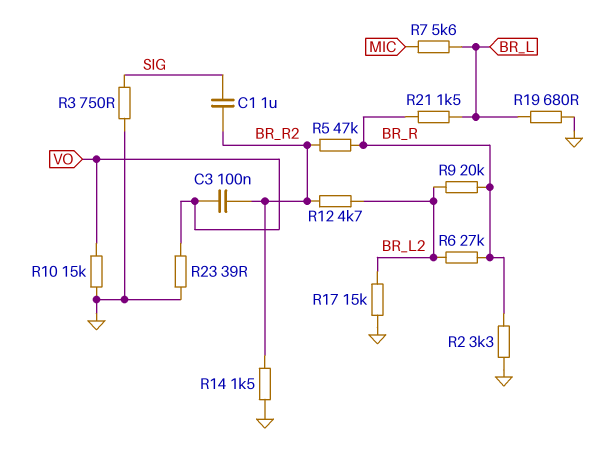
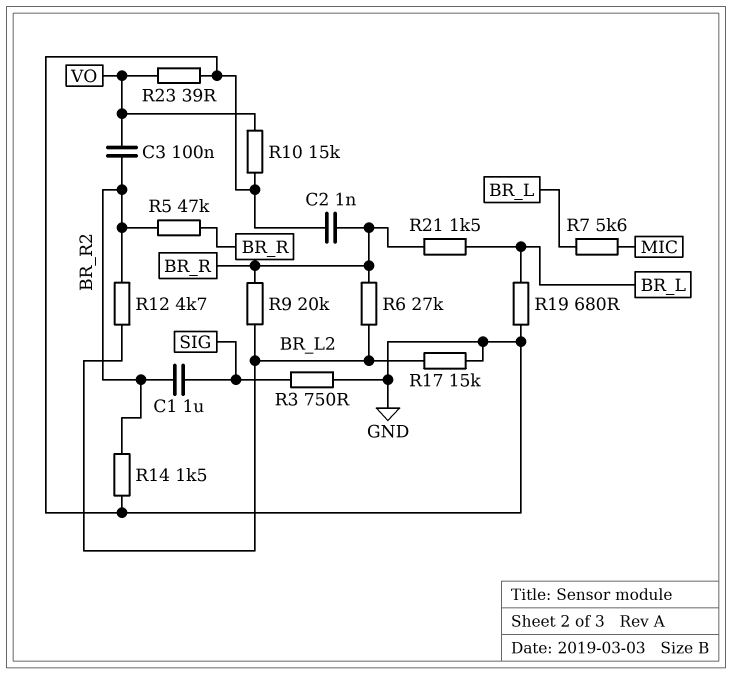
C2: none -> 1nF (BR_R, GND)
R2: 3.3k (BR_R, GND) -> none

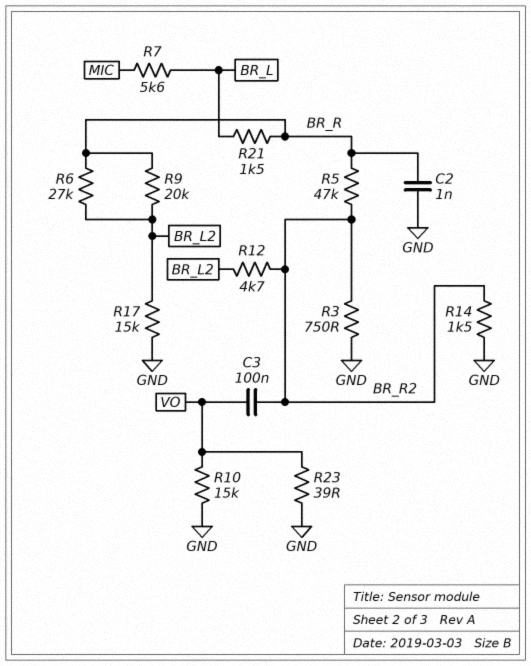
C1: 1uF (BR_R2, SIG) -> none
R3: 750 (GND, SIG) -> 750 (BR_R2, GND)
R19: 680 (BR_L, GND) -> none

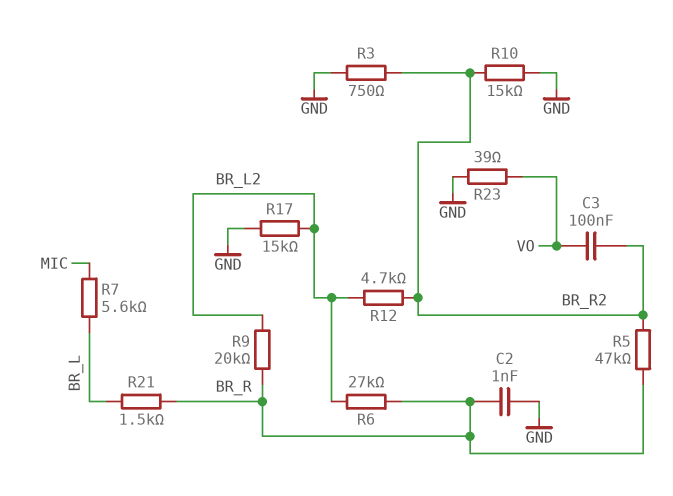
R10: 15k (GND, VO) -> 15k (BR_R2, GND)
R14: 1.5k (BR_R2, GND) -> none

